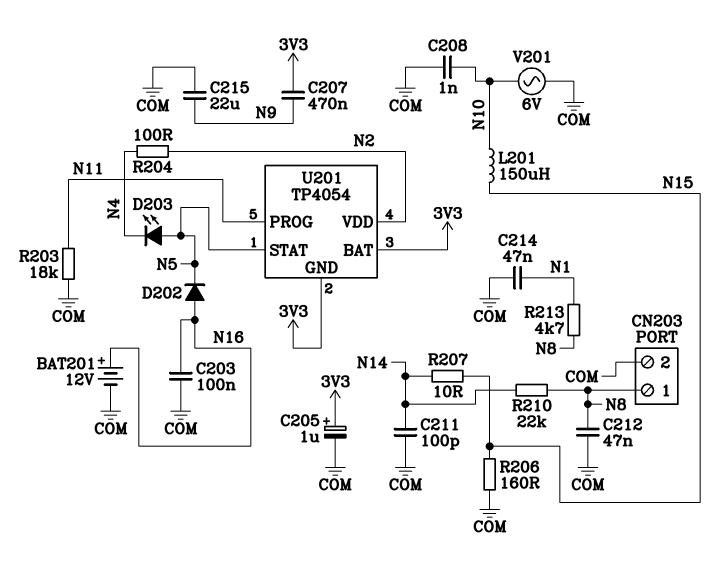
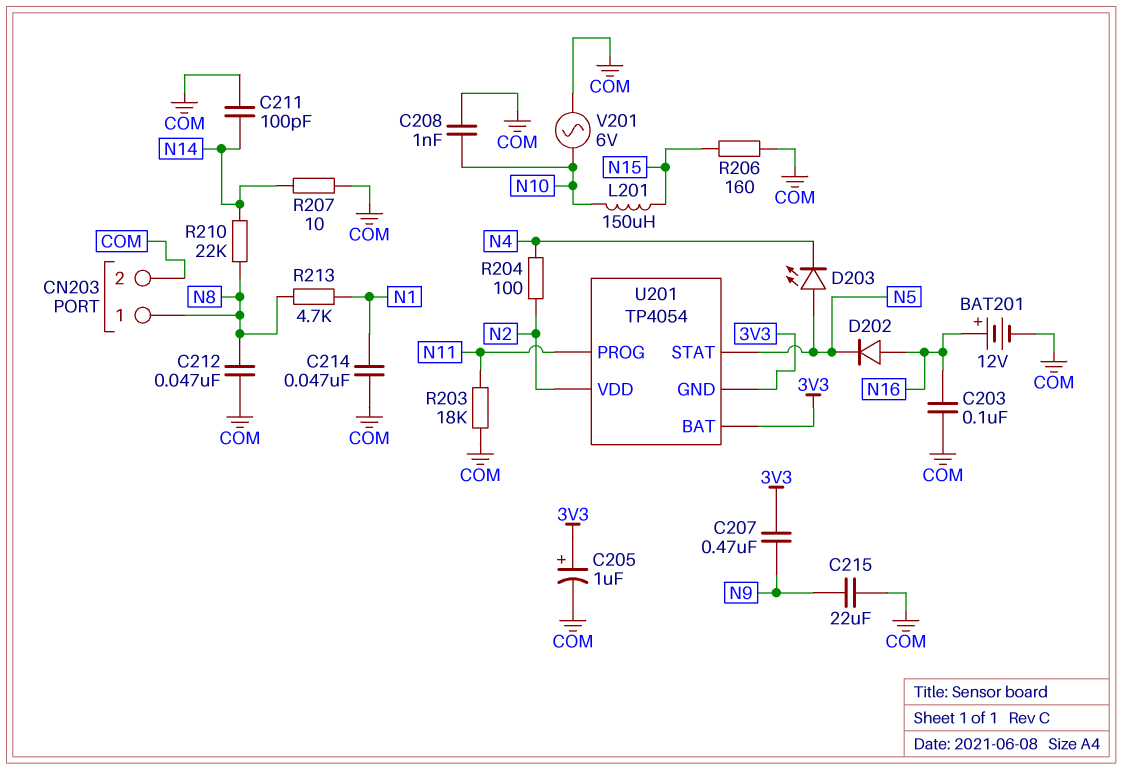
R207: 10 (N14, N15) -> 10 (COM, N14)

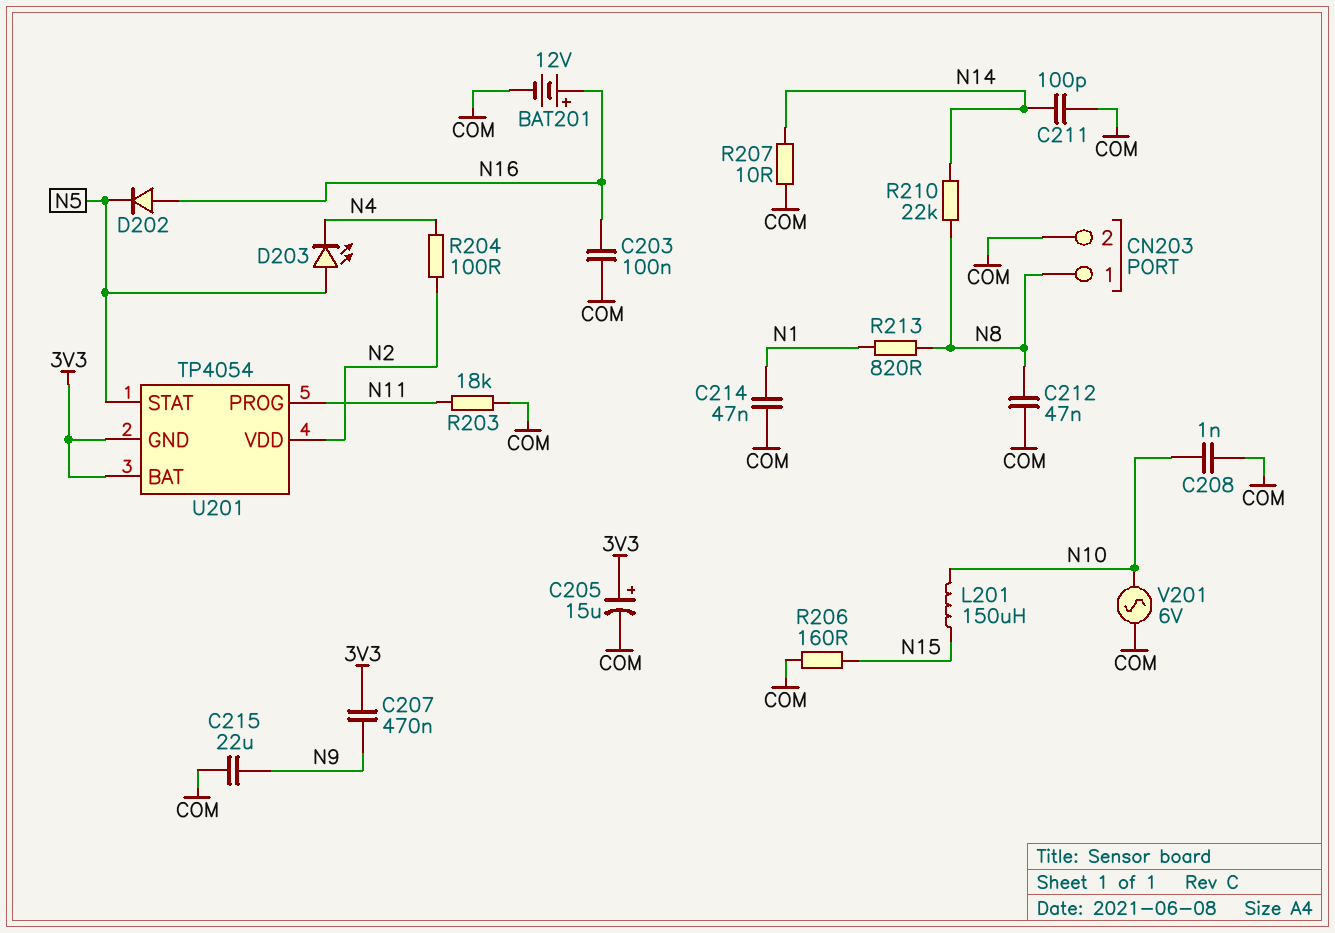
C205: 1uF (plus 3V3, minus COM) -> 15uF (plus 3V3, minus COM)
R213: 4.7k (N1, N8) -> 820 (N1, N8)

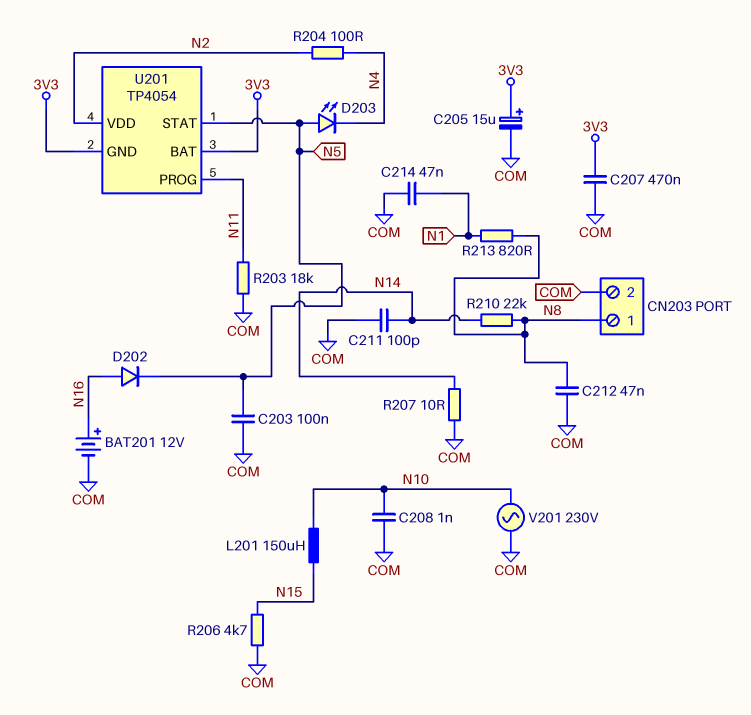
C203: 100nF (COM, N16) -> 100nF (COM, N5)
C207: 470nF (3V3, N9) -> 470nF (3V3, COM)
C215: 22uF (COM, N9) -> none
R206: 160 (COM, N15) -> 4.7k (COM, N15)
V201: AC 6V (COM, N10) -> AC 230V (COM, N10)

